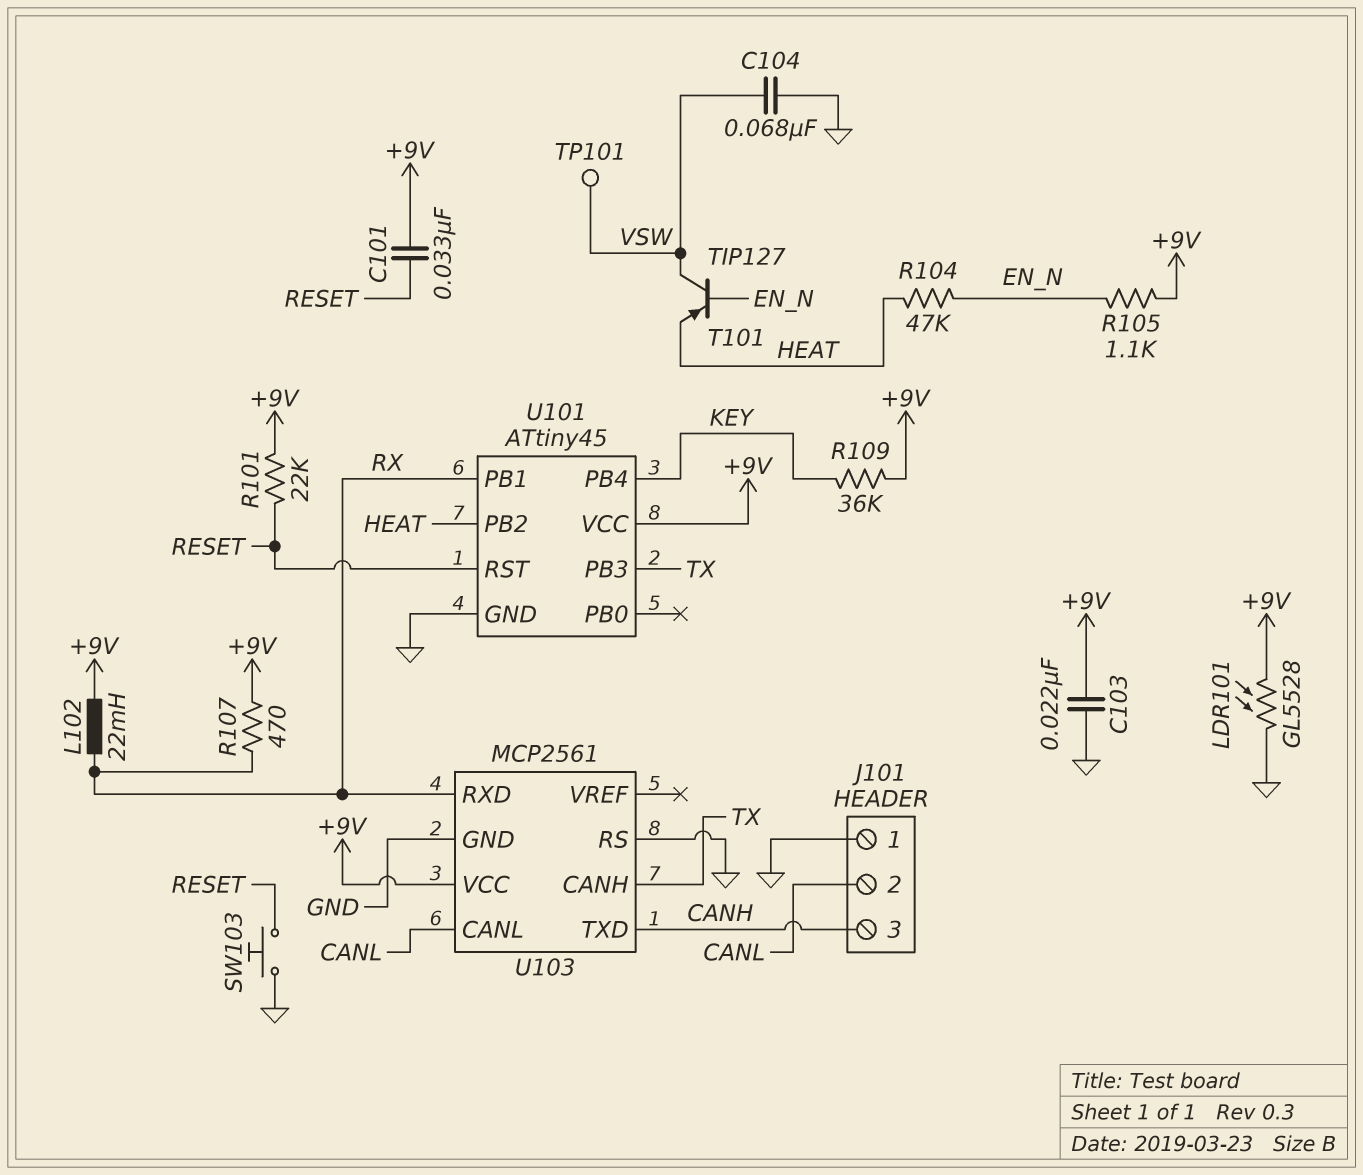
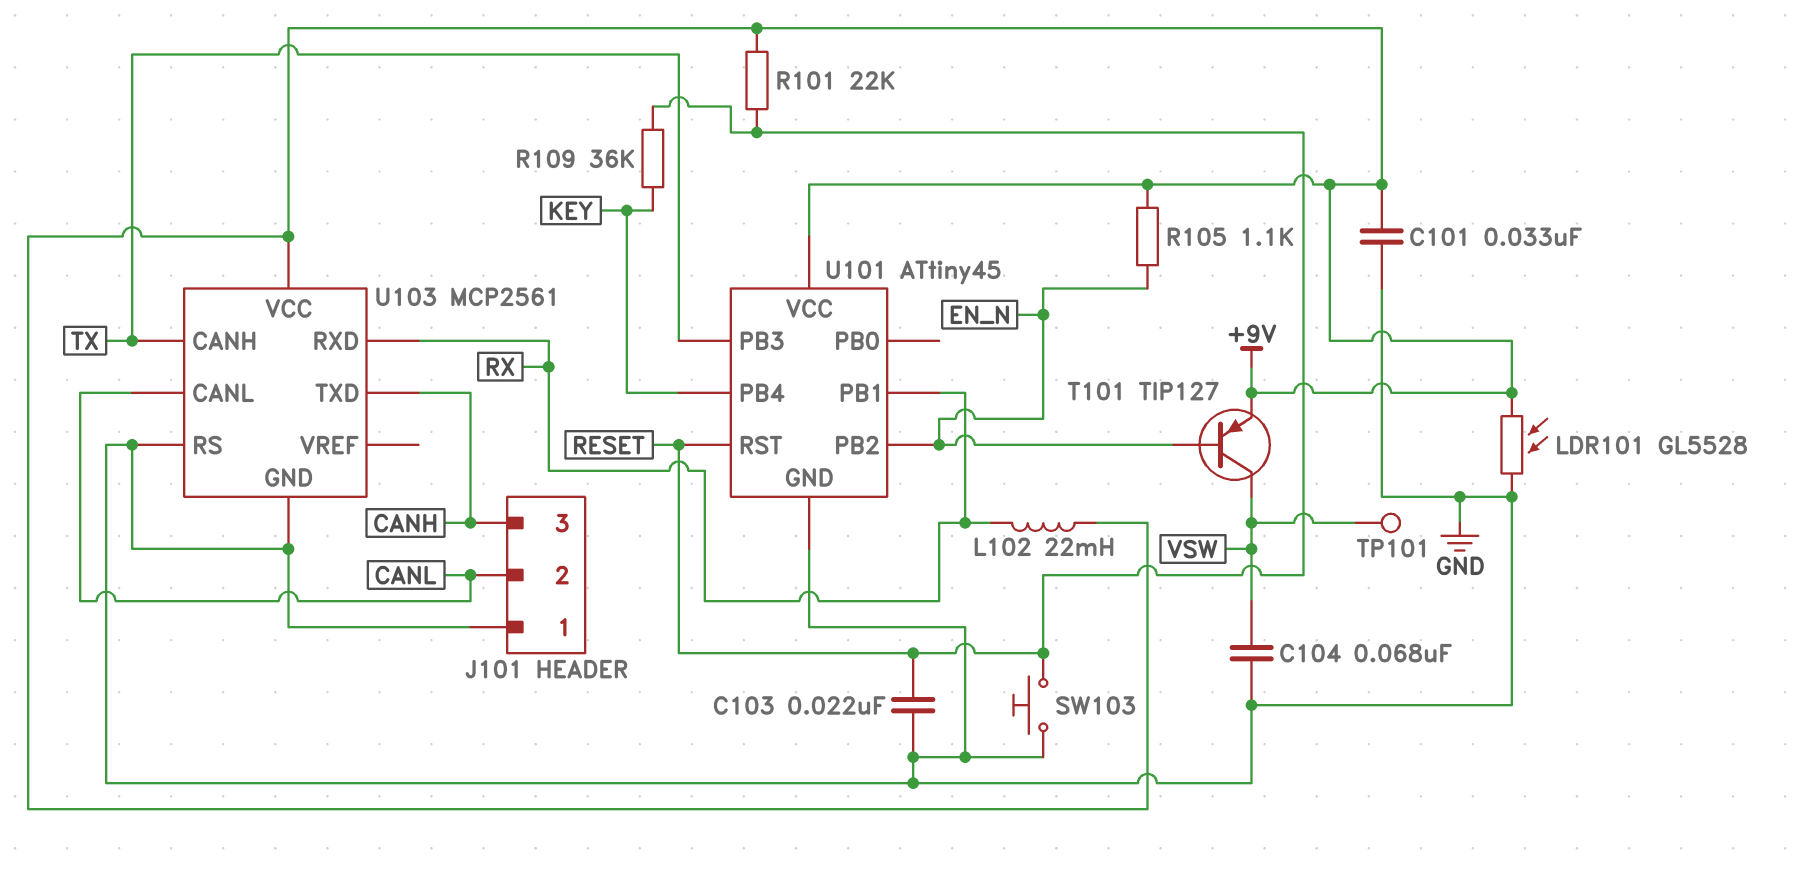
C101: 33nF (+9V, RESET) -> 33nF (+9V, GND)
C103: 22nF (+9V, GND) -> 22nF (GND, RESET)
R104: 47k (EN_N, HEAT) -> none
R107: 470 (+9V, RX) -> none
R109: 36k (+9V, KEY) -> 36k (KEY, RESET)
T101: PNP TIP127 (B EN_N, C VSW, E HEAT) -> PNP TIP127 (B EN_N, C VSW, E +9V)
U101 pin PB2: HEAT -> EN_N

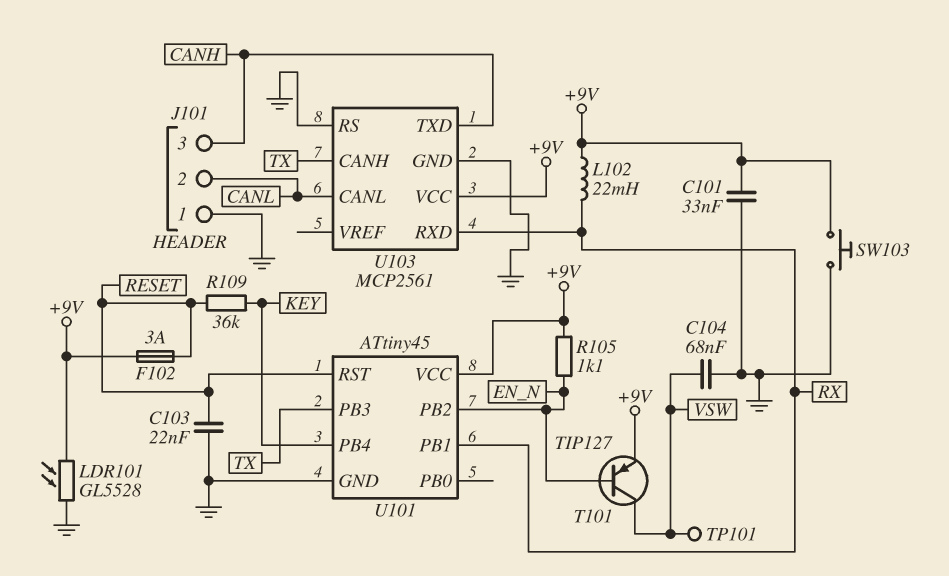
F102: none -> 3A (+9V, RESET)
R101: 22k (+9V, RESET) -> none
SW103: button (GND, RESET) -> button (+9V, GND)

